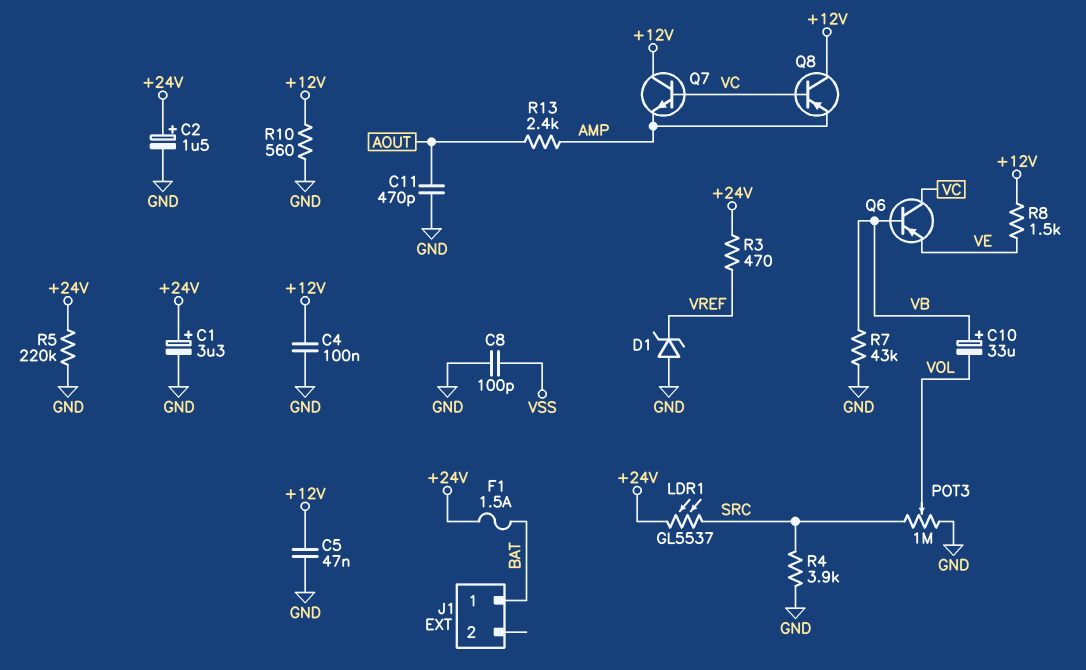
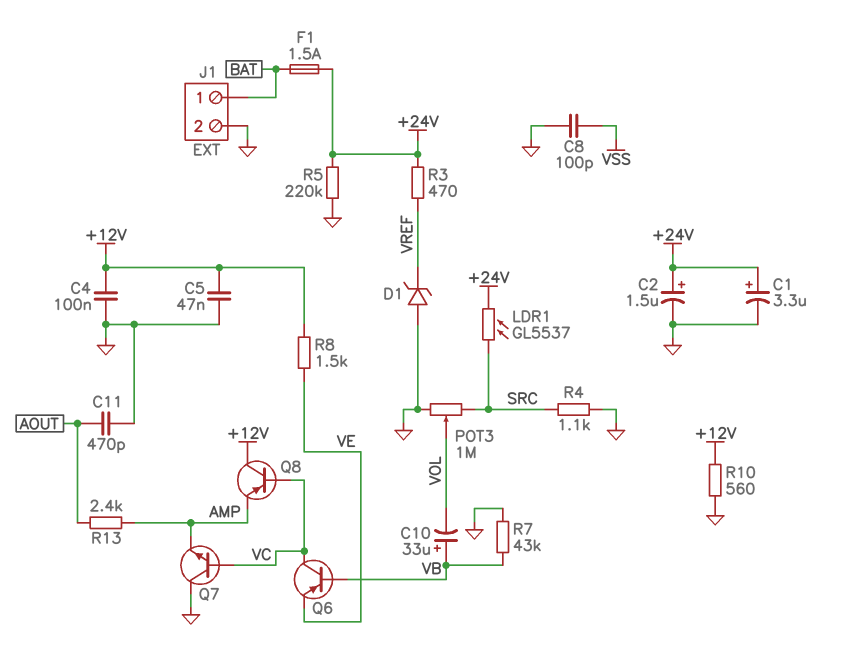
J1 pin 2: none -> GND
Q7: NPN (B VC, C +12V, E AMP) -> NPN (B VC, C GND, E AMP)
R4: 3.9k (GND, SRC) -> 1.1k (GND, SRC)

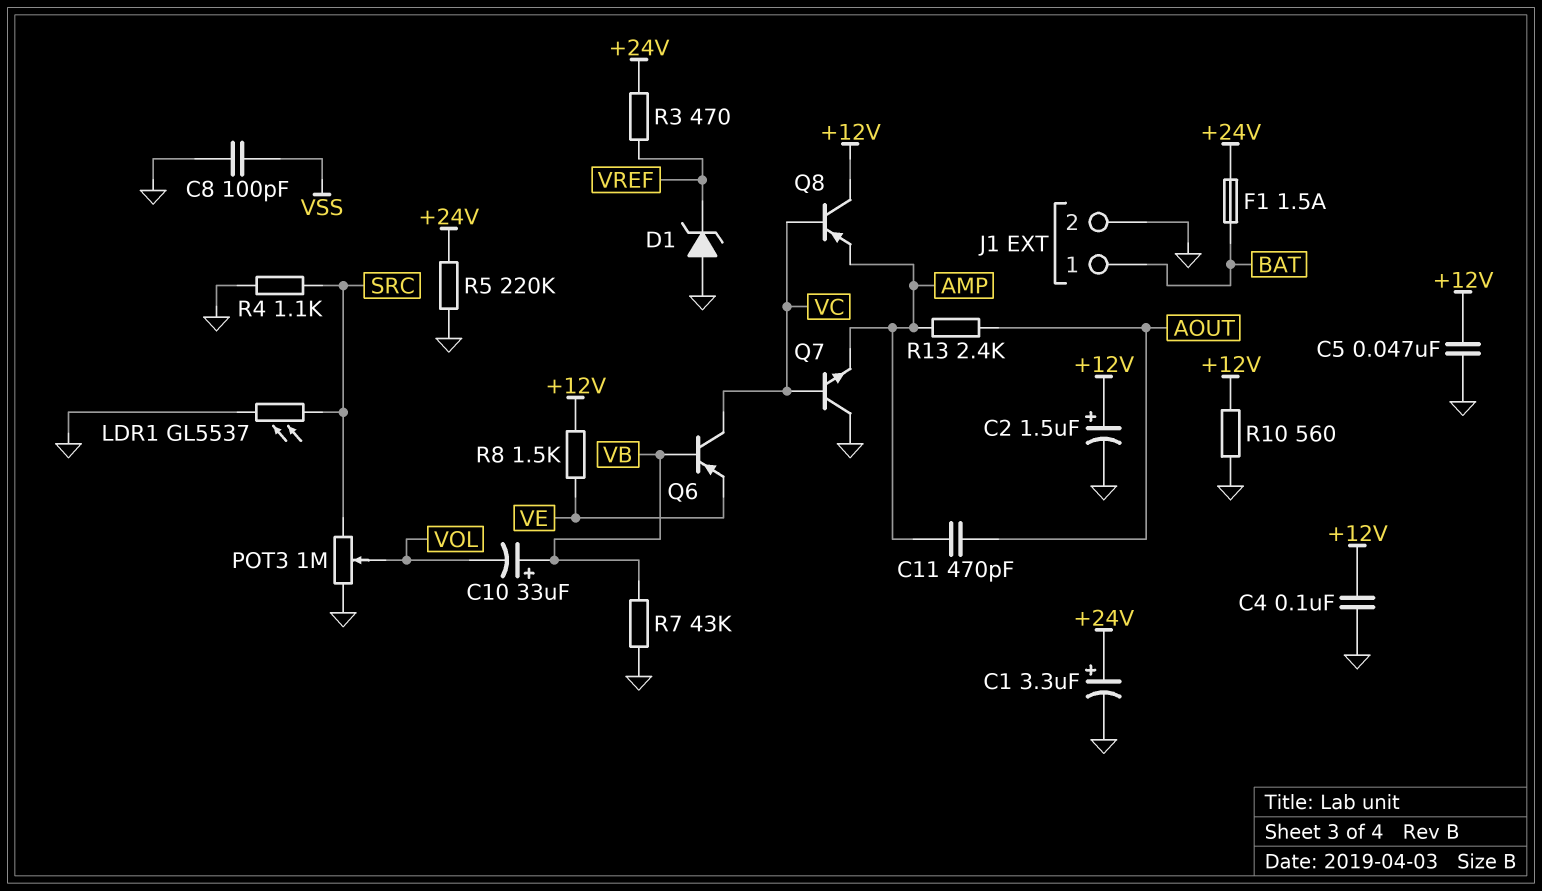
C2: 1.5uF (plus +24V, minus GND) -> 1.5uF (plus +12V, minus GND)
C11: 470pF (AOUT, GND) -> 470pF (AMP, AOUT)
LDR1: GL5537 (+24V, SRC) -> GL5537 (GND, SRC)

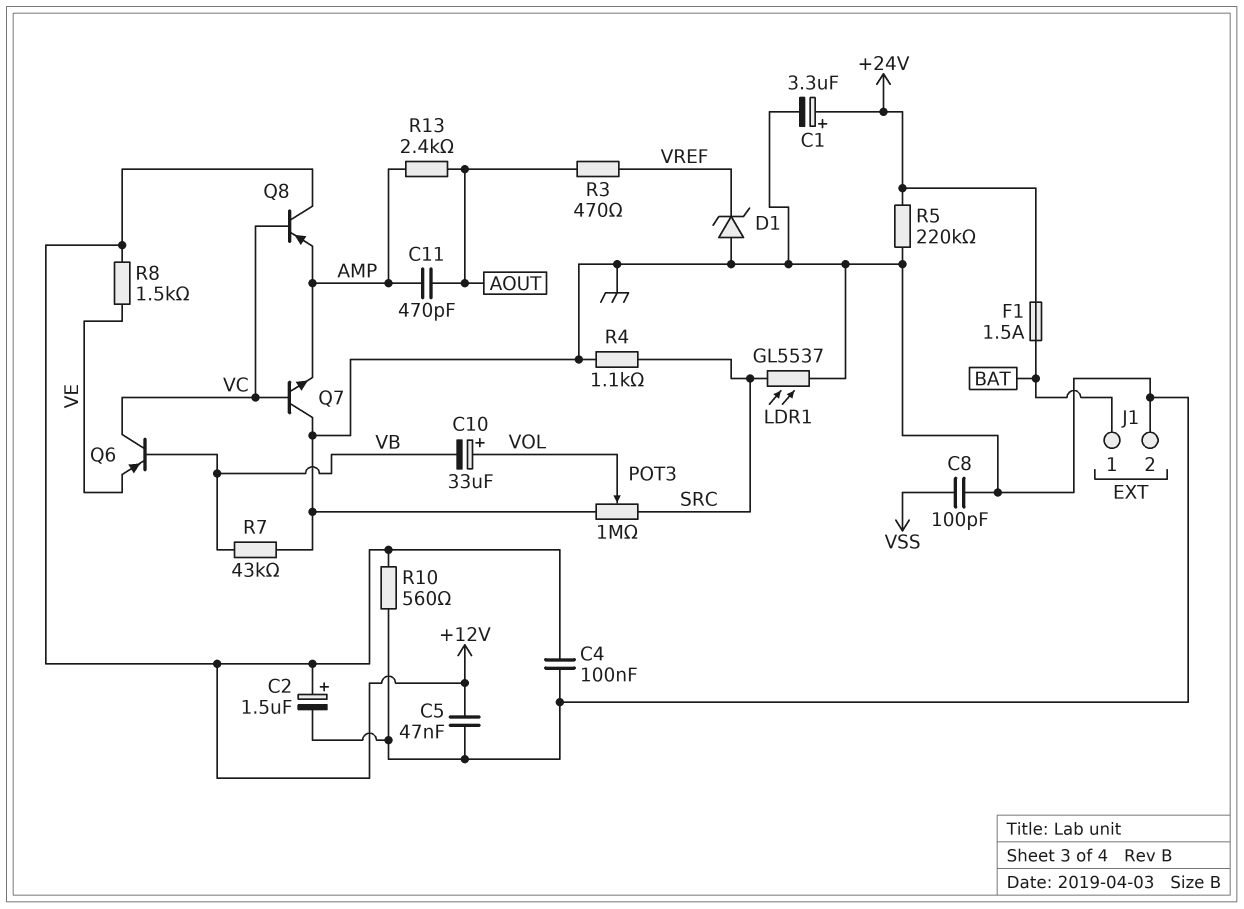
C10: 33uF (plus VB, minus VOL) -> 33uF (plus VOL, minus VB)
R3: 470 (+24V, VREF) -> 470 (AOUT, VREF)

